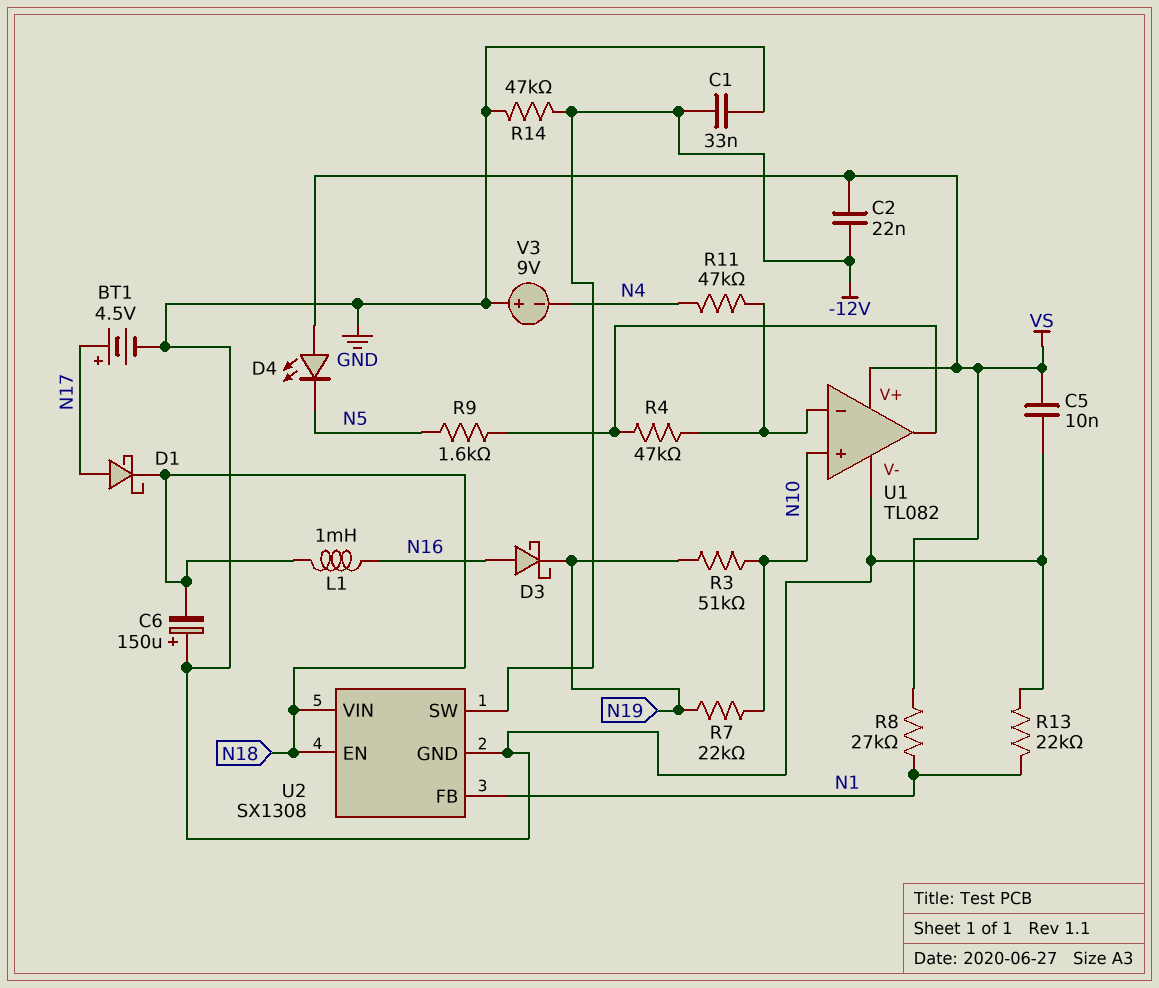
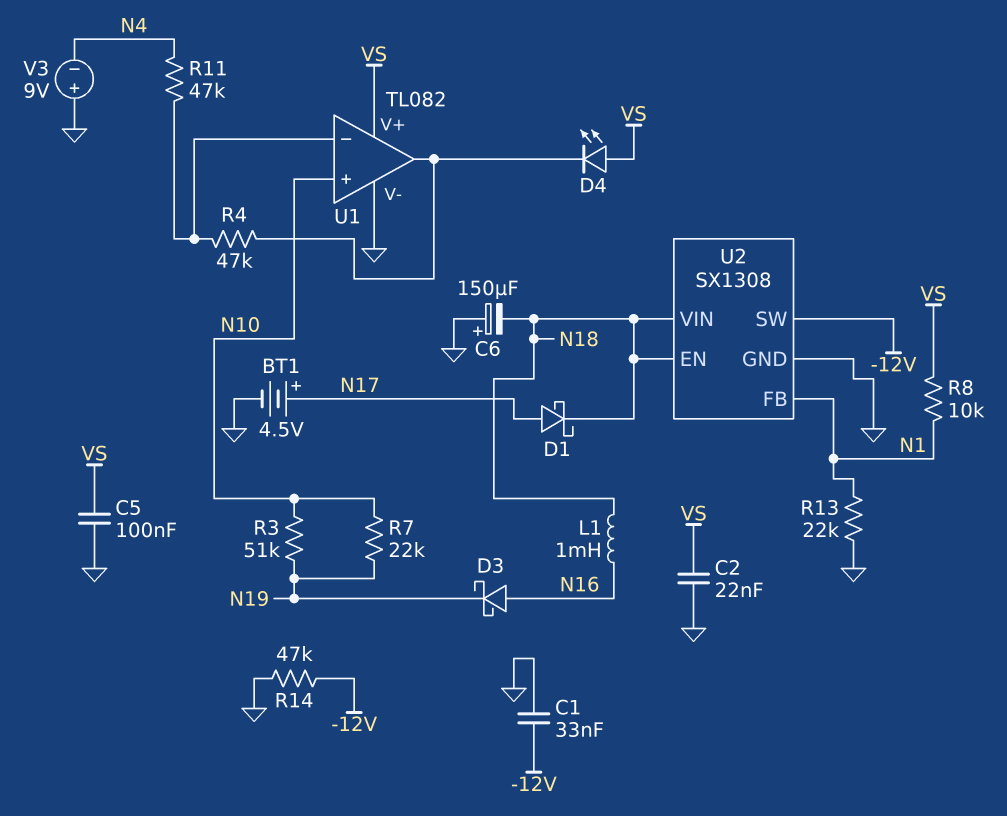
C2: 22nF (-12V, VS) -> 22nF (GND, VS)
C5: 10nF (GND, VS) -> 100nF (GND, VS)
D4: LED (A VS, K N5) -> LED (A VS, K U1/out)
R8: 27k (N1, VS) -> 10k (N1, VS)
R9: 1.6k (N5, U1/out) -> none

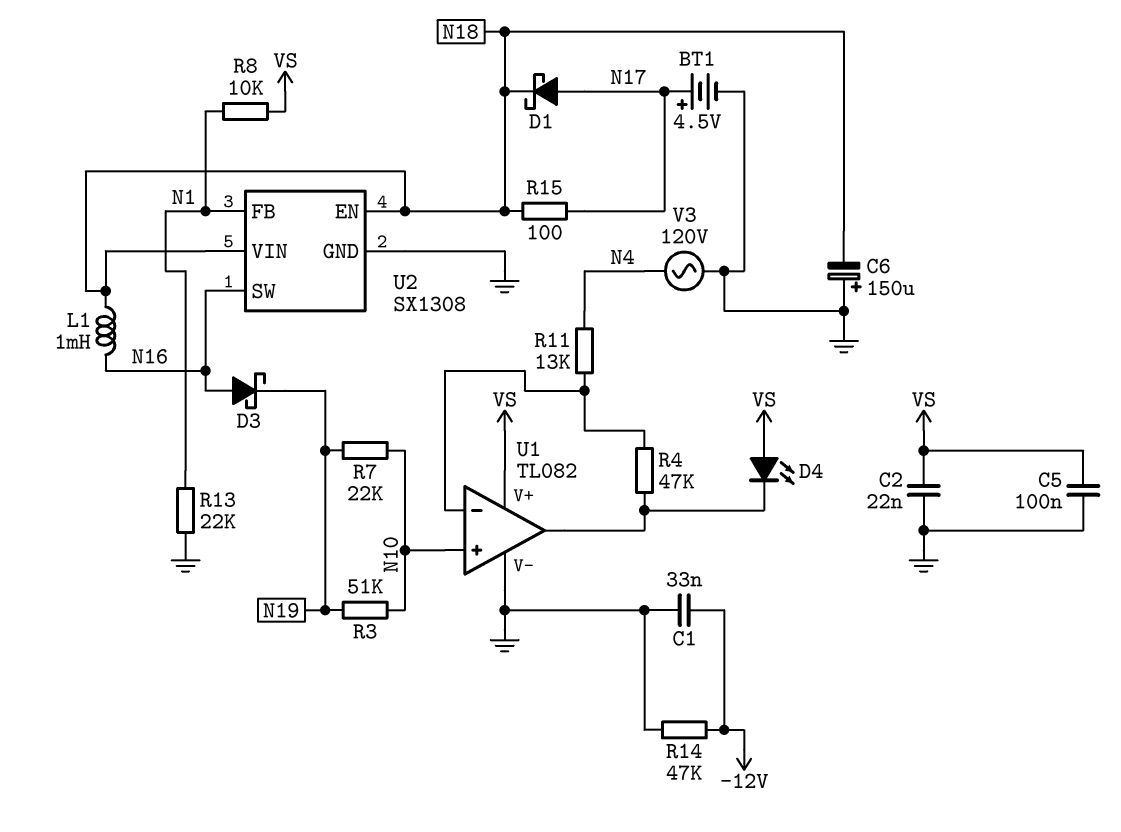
R11: 47k (N4, U1/in-) -> 13k (N4, U1/in-)
R15: none -> 100 (N17, N18)
U2 pin SW: -12V -> N16
V3: 9V (plus GND, minus N4) -> AC 120V (GND, N4)

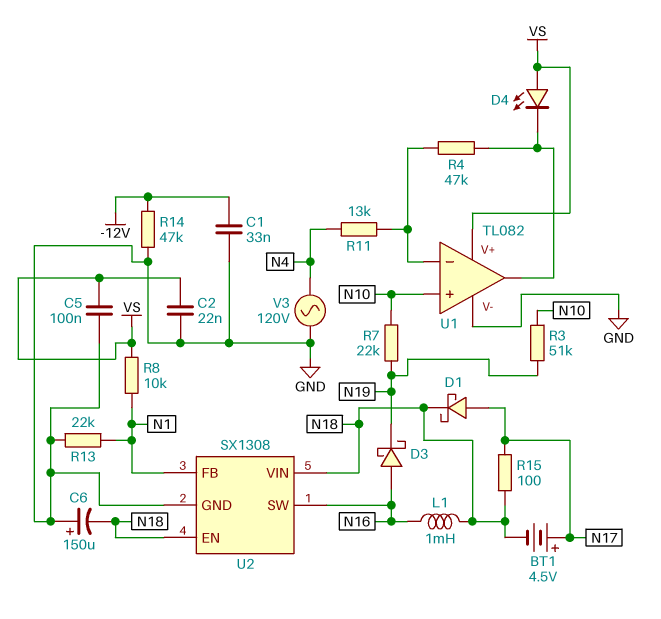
BT1: 4.5V (plus N17, minus GND) -> 4.5V (plus N17, minus N18)

